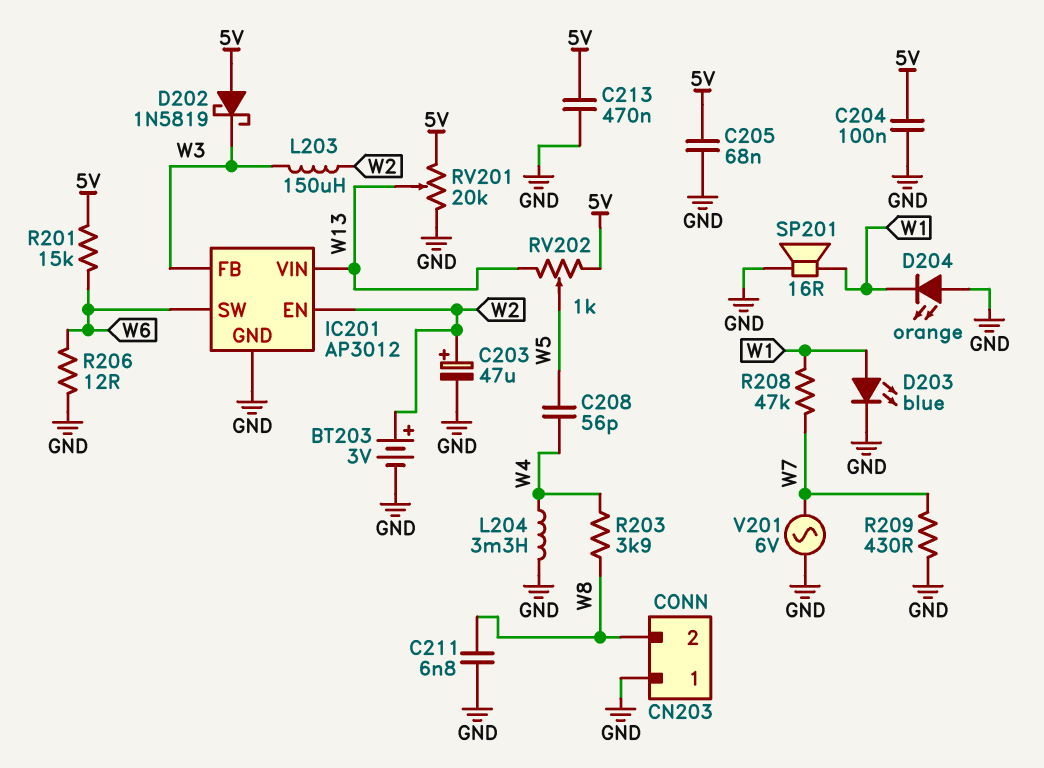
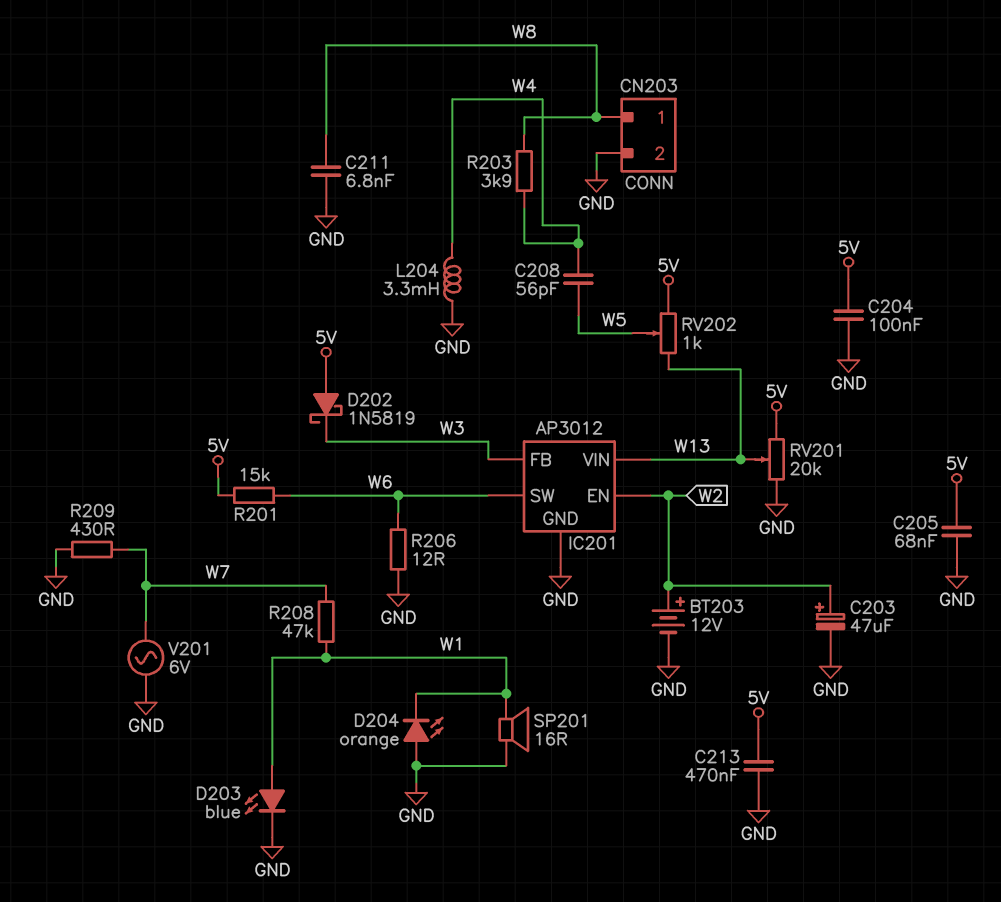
BT203: 3V (plus W2, minus GND) -> 12V (plus W2, minus GND)
CN203 pin 1: GND -> W8
CN203 pin 2: W8 -> GND
L203: 150uH (W2, W3) -> none

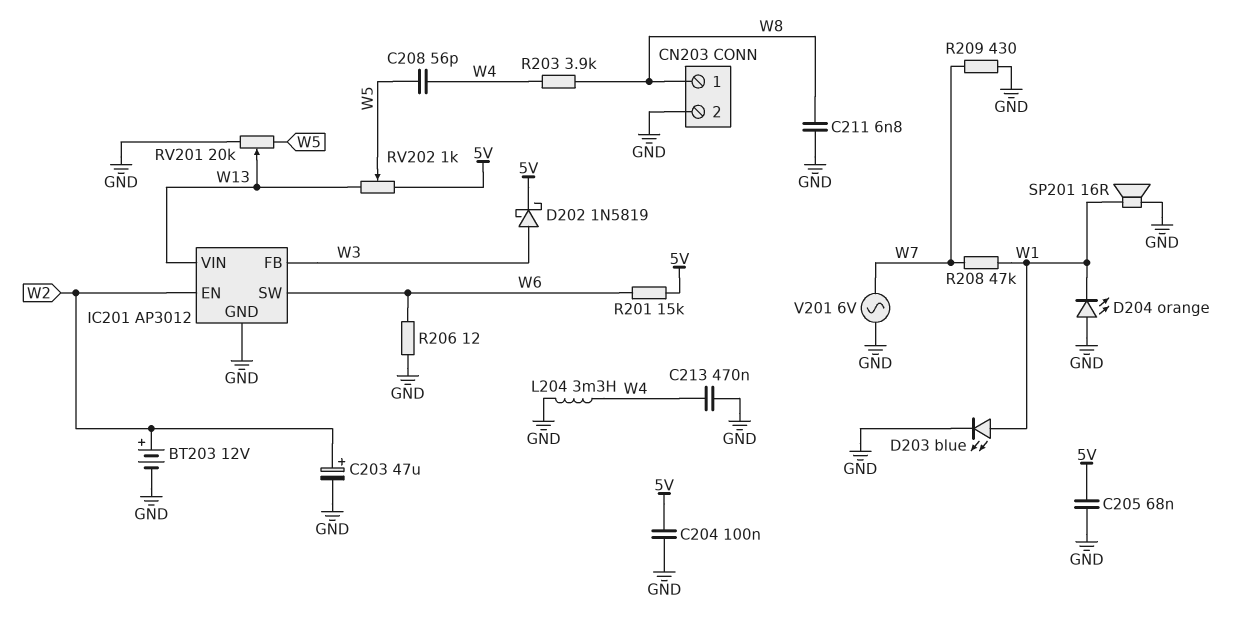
C213: 470nF (5V, GND) -> 470nF (GND, W4)
D202: schottky 1N5819 (A 5V, K W3) -> schottky 1N5819 (A W3, K 5V)
RV201: 20k (5V, GND, wiper W13) -> 20k (GND, W5, wiper W13)

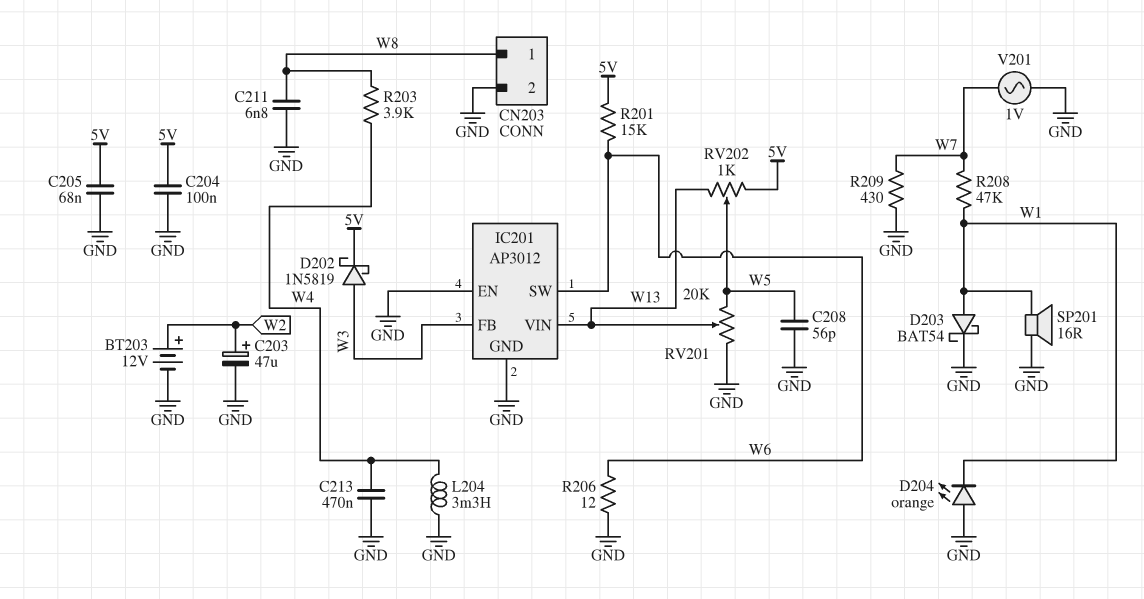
C208: 56pF (W4, W5) -> 56pF (GND, W5)
D203: LED blue (A W1, K GND) -> schottky BAT54 (A W1, K GND)
IC201 pin EN: W2 -> GND
V201: AC 6V (GND, W7) -> AC 1V (GND, W7)

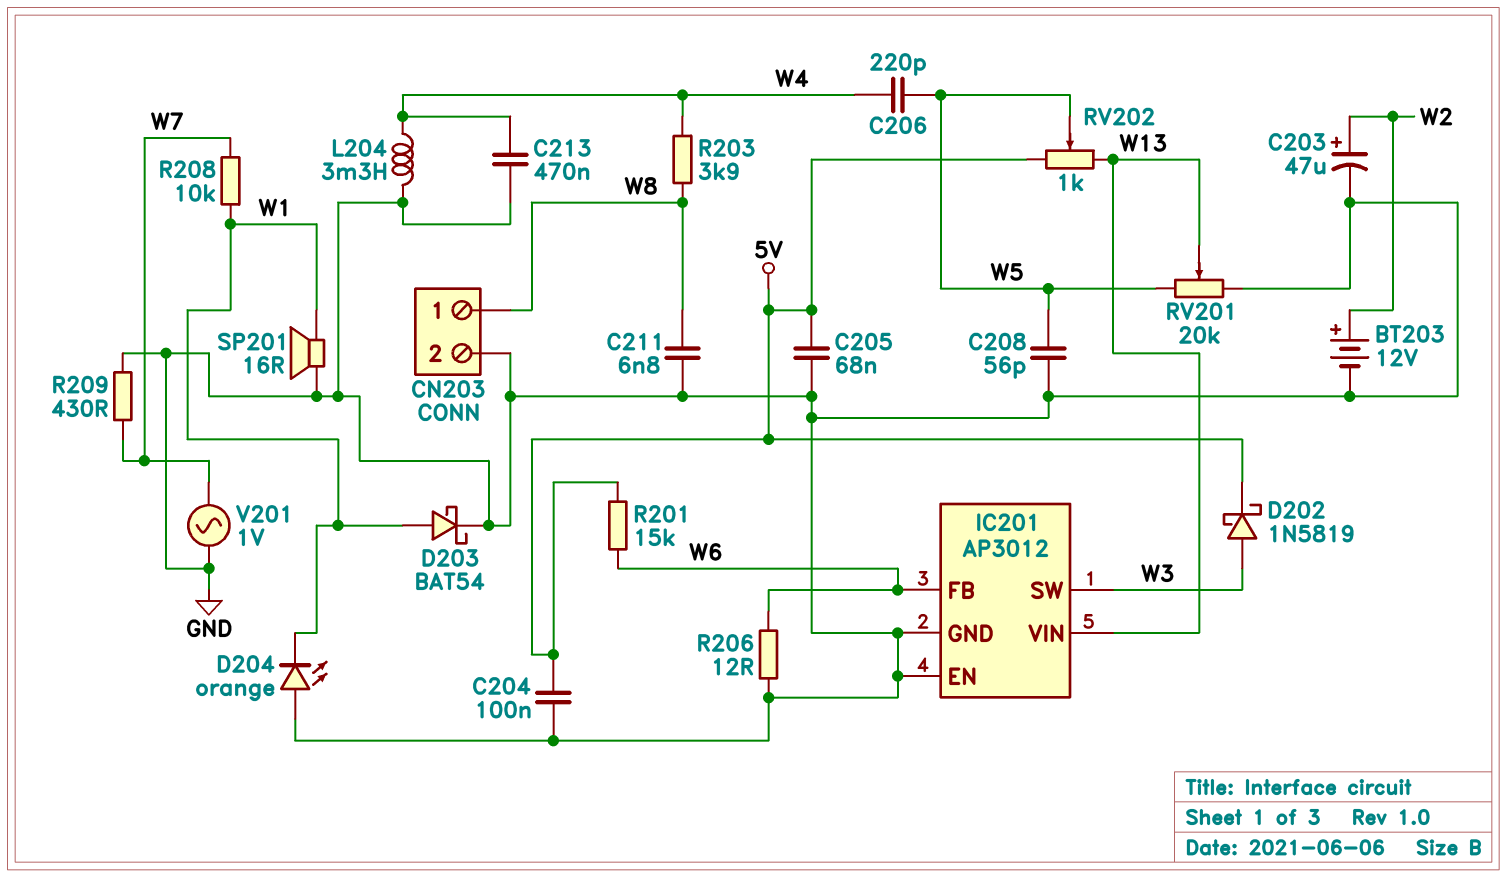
C206: none -> 220pF (W4, W5)
IC201 pin FB: W3 -> W6
IC201 pin SW: W6 -> W3
R208: 47k (W1, W7) -> 10k (W1, W7)

